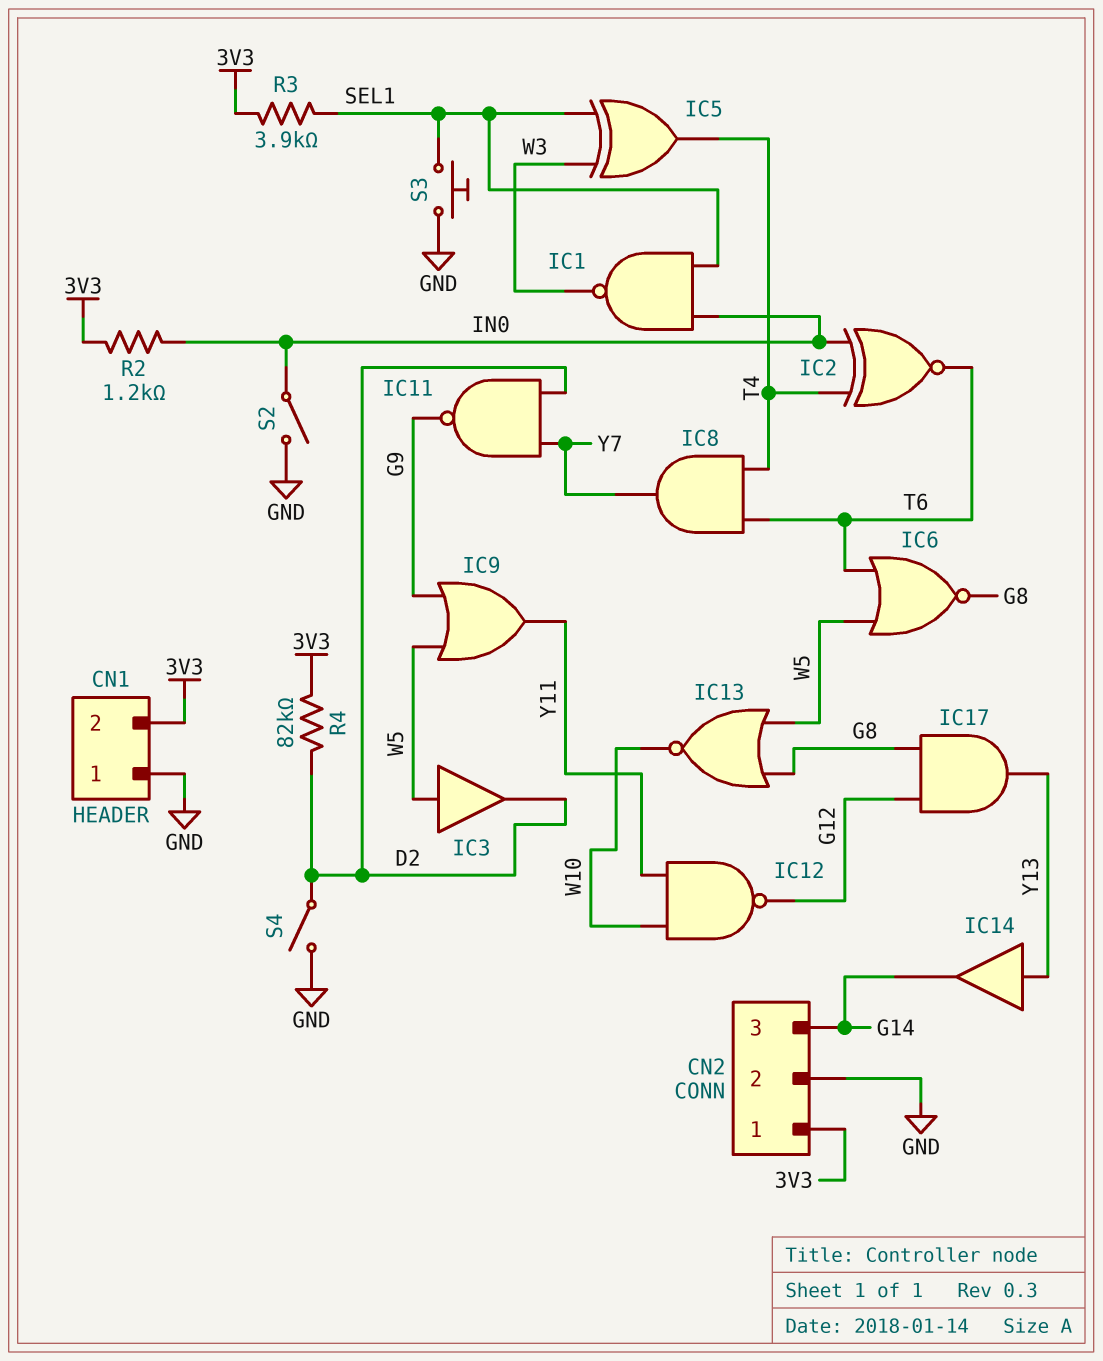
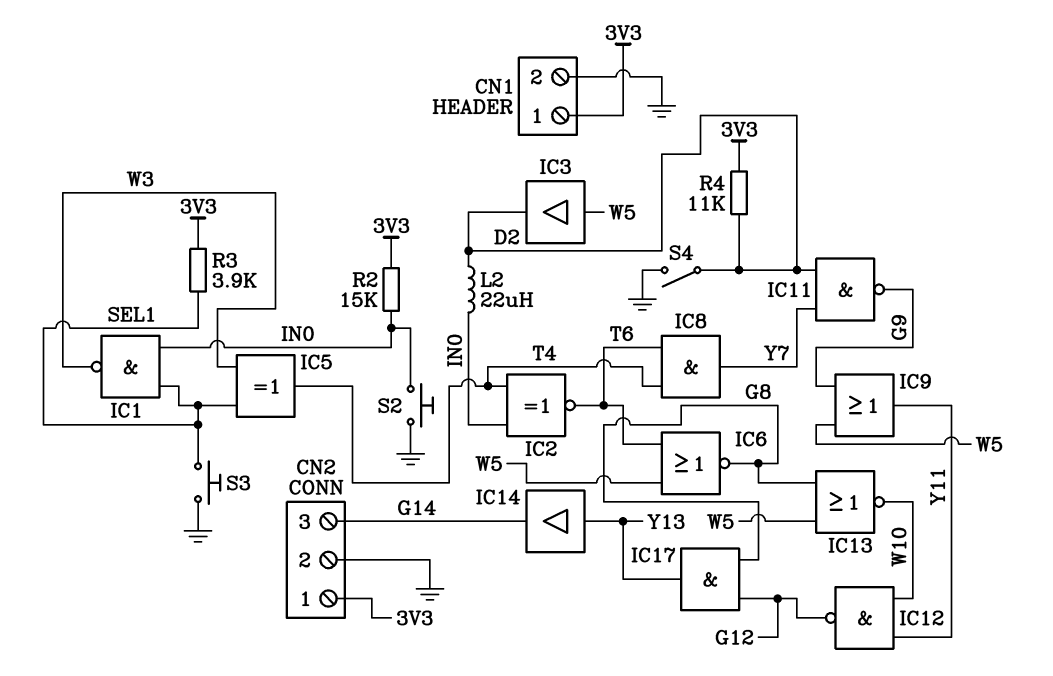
CN1 pin 1: GND -> 3V3
CN1 pin 2: 3V3 -> GND
L2: none -> 22uH (D2, IN0)
R2: 1.2k (3V3, IN0) -> 15k (3V3, IN0)
R4: 82k (3V3, D2) -> 11k (3V3, D2)
S2: switch (GND, IN0) -> button (GND, IN0)

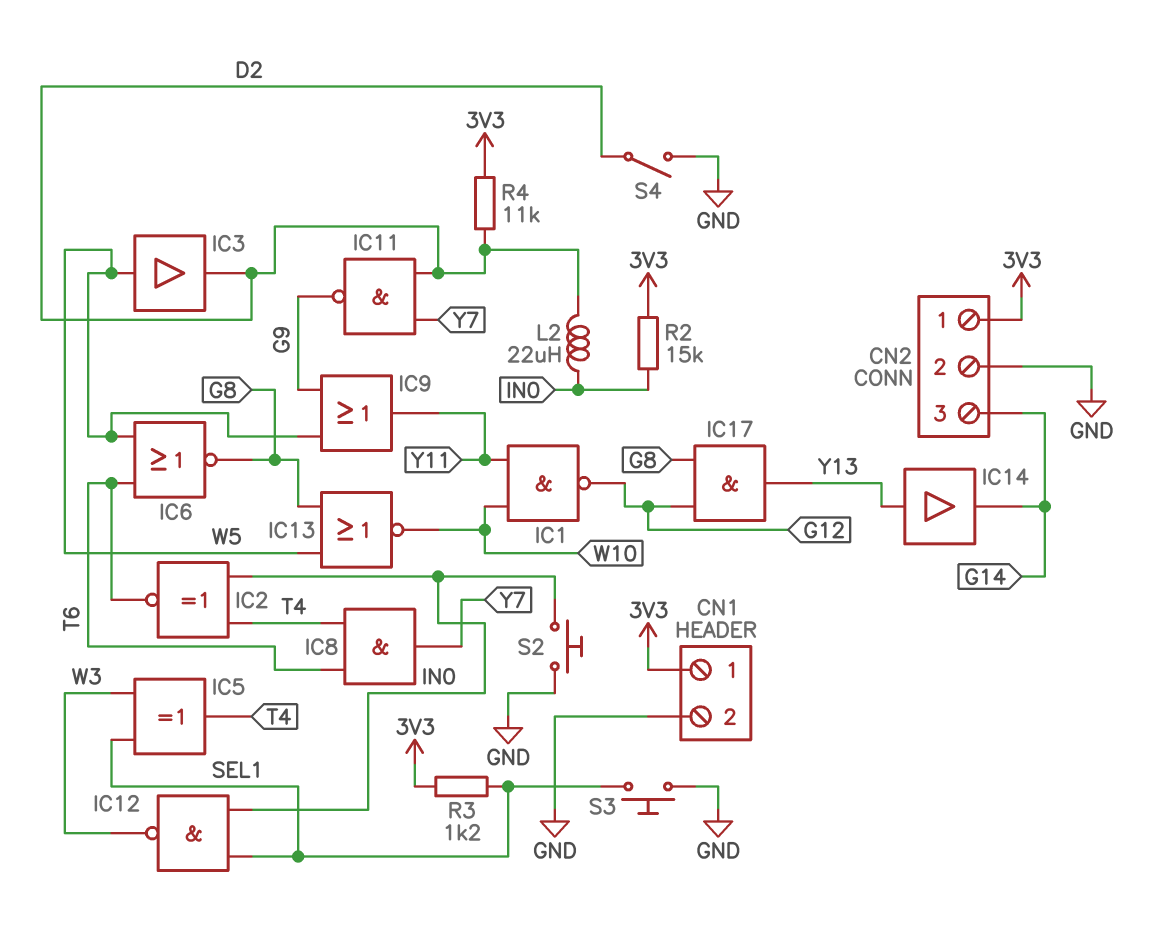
IC1: NAND (in IN0, in SEL1, out W3) -> NAND (in W10, in Y11, out G12)
IC12: NAND (in W10, in Y11, out G12) -> NAND (in IN0, in SEL1, out W3)
R3: 3.9k (3V3, SEL1) -> 1.2k (3V3, SEL1)

